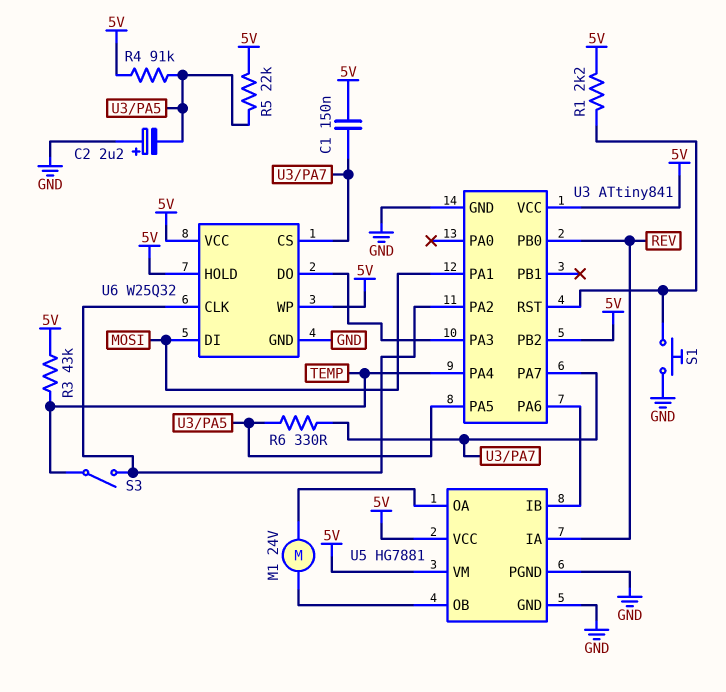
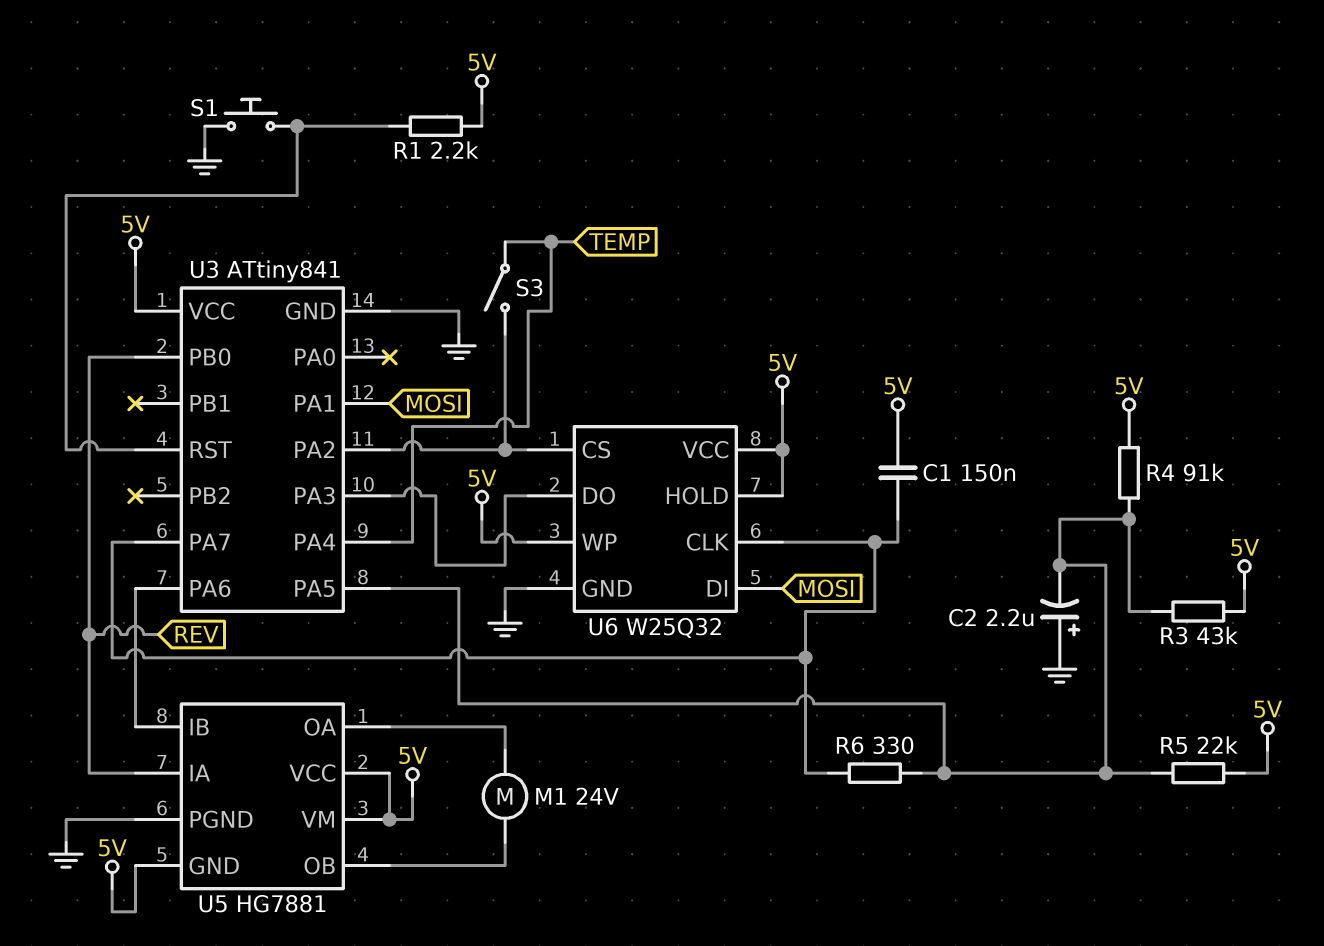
R3: 43k (5V, TEMP) -> 43k (5V, U3/PA5)
U3 pin PB2: 5V -> none
U5 pin GND: GND -> 5V
U6 pin CLK: U3/PA2 -> U3/PA7
U6 pin CS: U3/PA7 -> U3/PA2

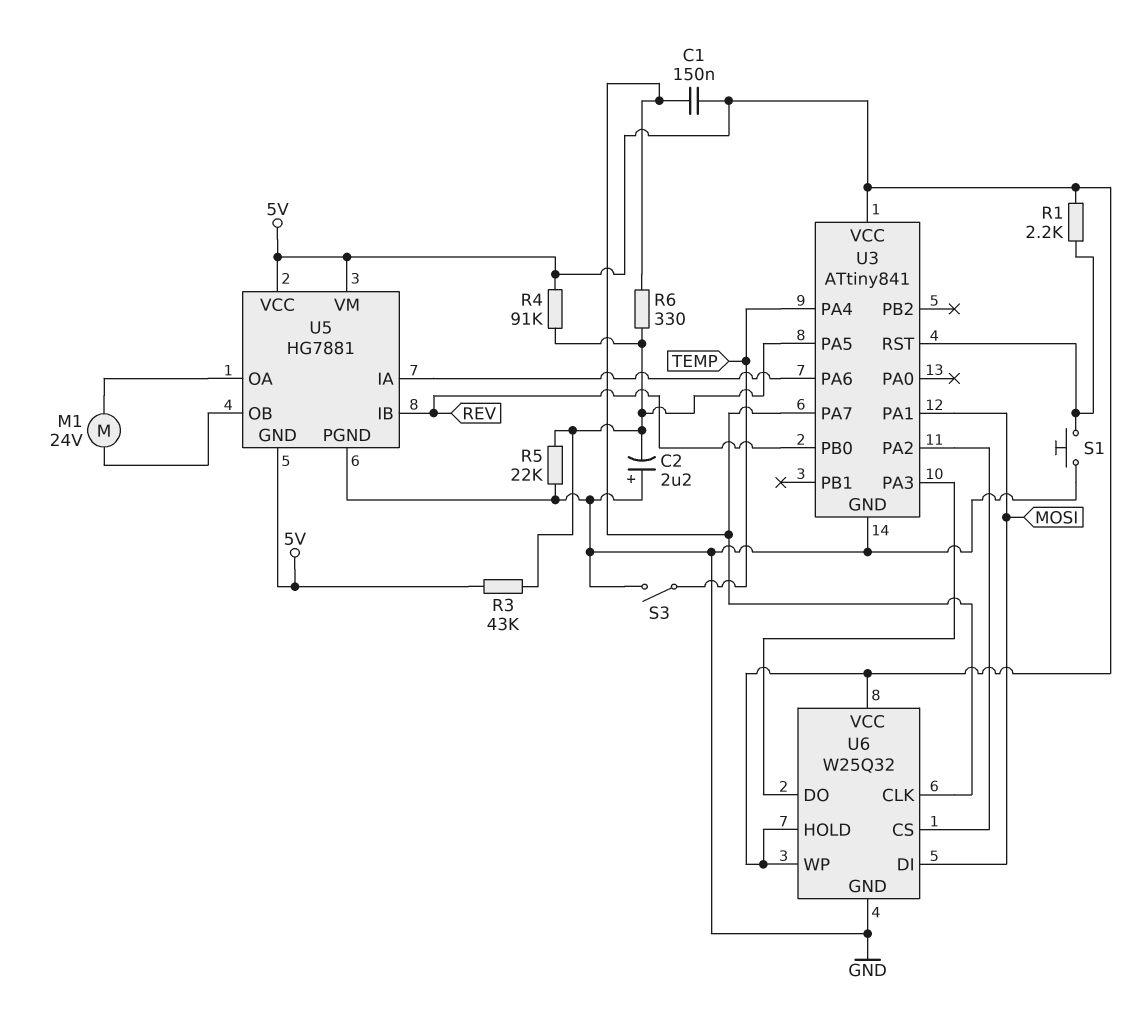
R5: 22k (5V, U3/PA5) -> 22k (GND, U3/PA5)
S3: switch (TEMP, U3/PA2) -> switch (GND, TEMP)
U5 pin IA: REV -> U3/PA6
U5 pin IB: U3/PA6 -> REV

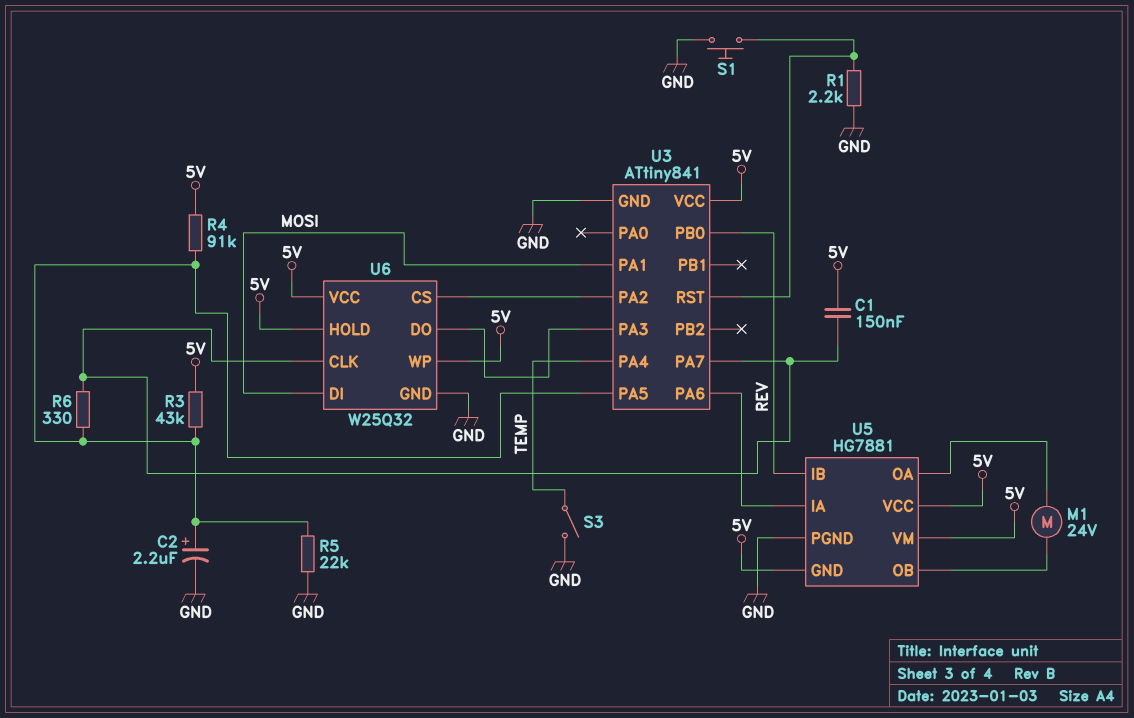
C2: 2.2uF (plus GND, minus U3/PA5) -> 2.2uF (plus U3/PA5, minus GND)
R1: 2.2k (5V, U3/RST) -> 2.2k (GND, U3/RST)

